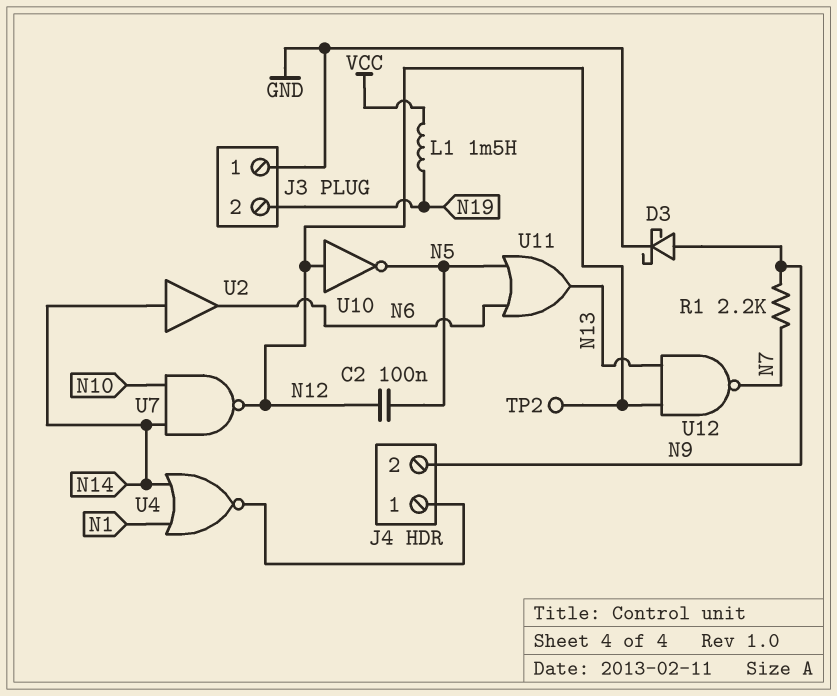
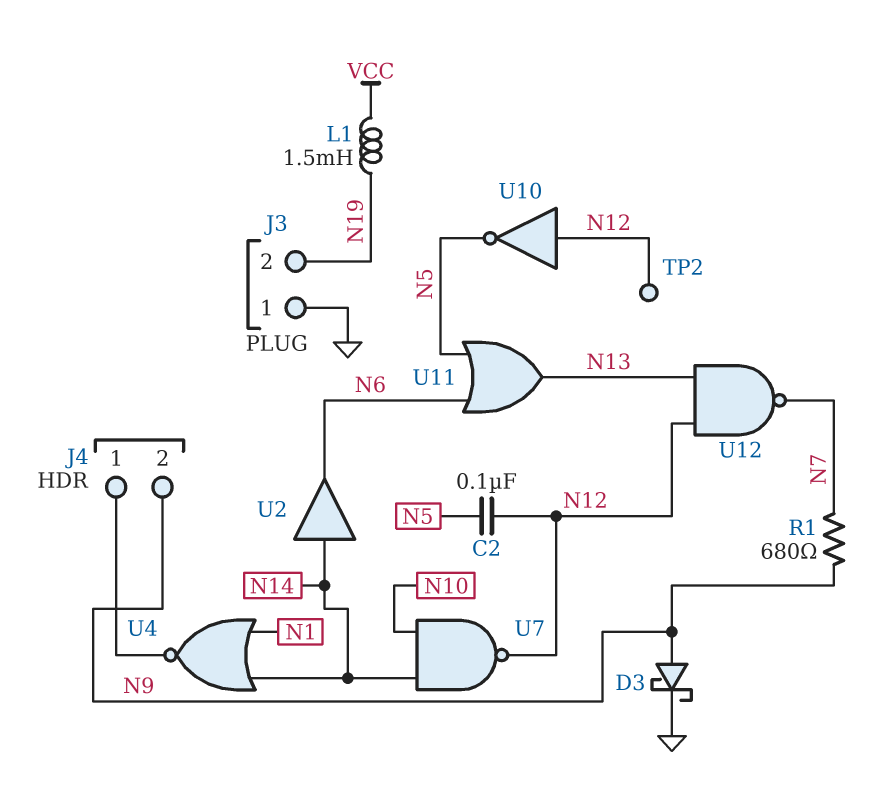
R1: 2.2k (N7, N9) -> 680 (N7, N9)

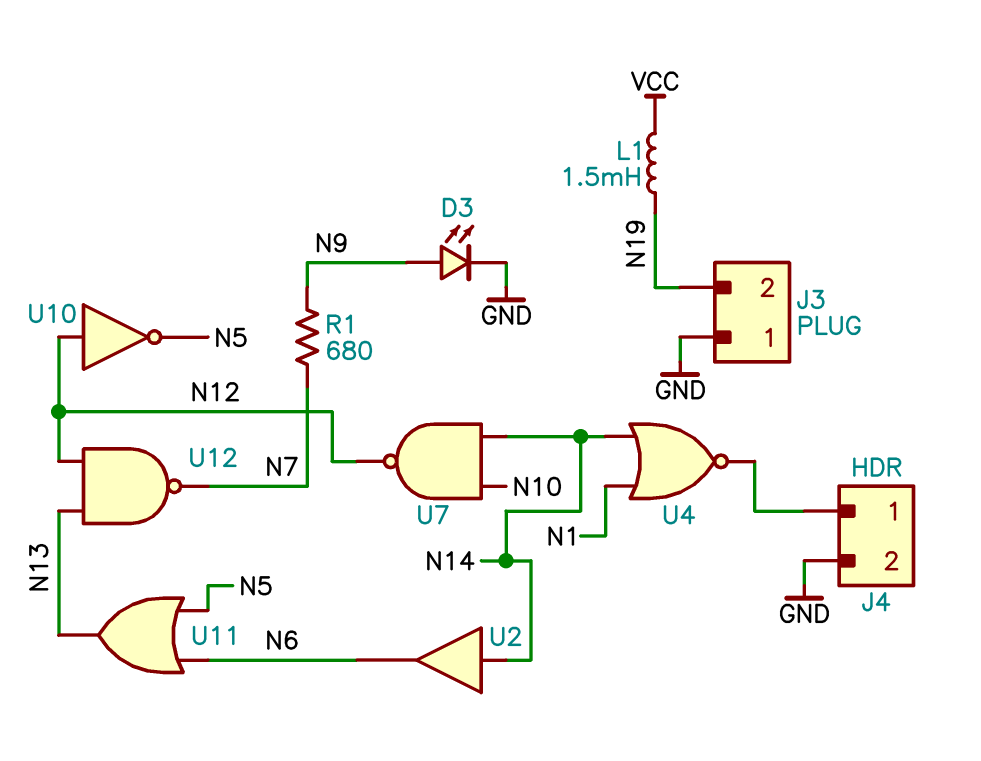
C2: 100nF (N5, N12) -> none
D3: schottky (A N9, K GND) -> LED (A N9, K GND)
J4 pin 2: N9 -> GND
TP2: test point (N12) -> none

